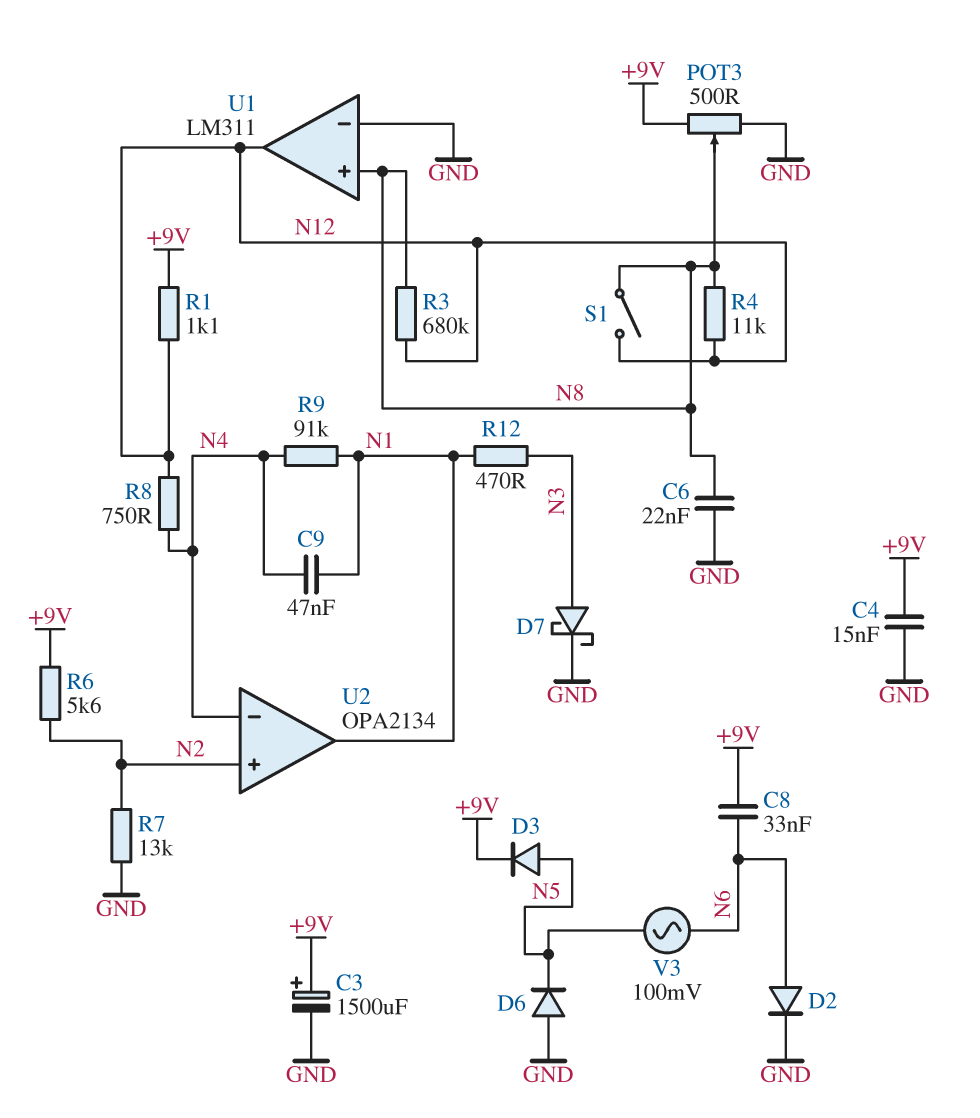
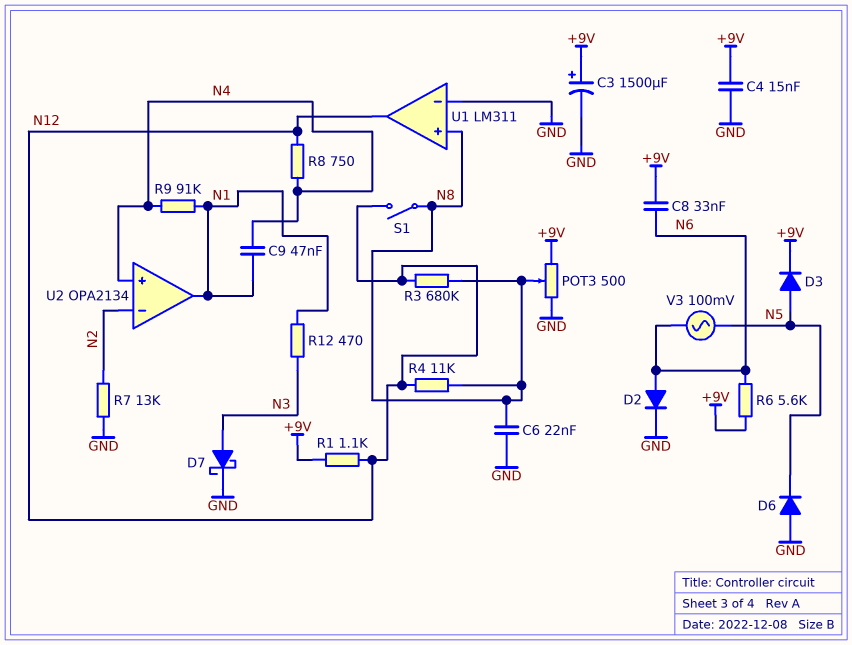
R6: 5.6k (+9V, N2) -> 5.6k (+9V, N6)
U2 pin in+: N2 -> N4
U2 pin in-: N4 -> N2

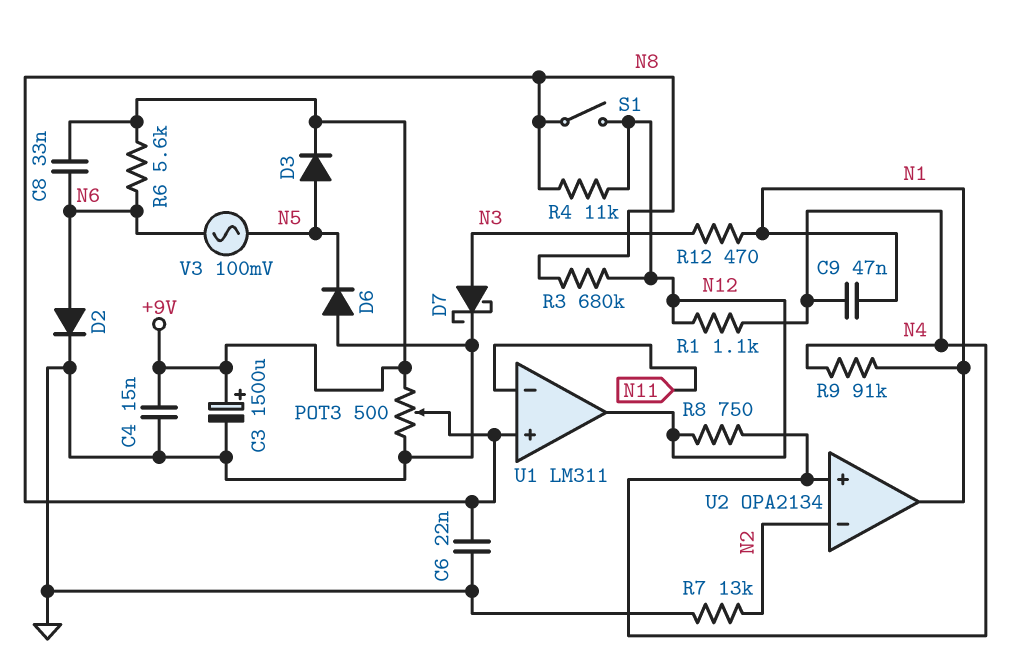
R1: 1.1k (+9V, N12) -> 1.1k (N4, N12)
U1 pin in-: GND -> N11

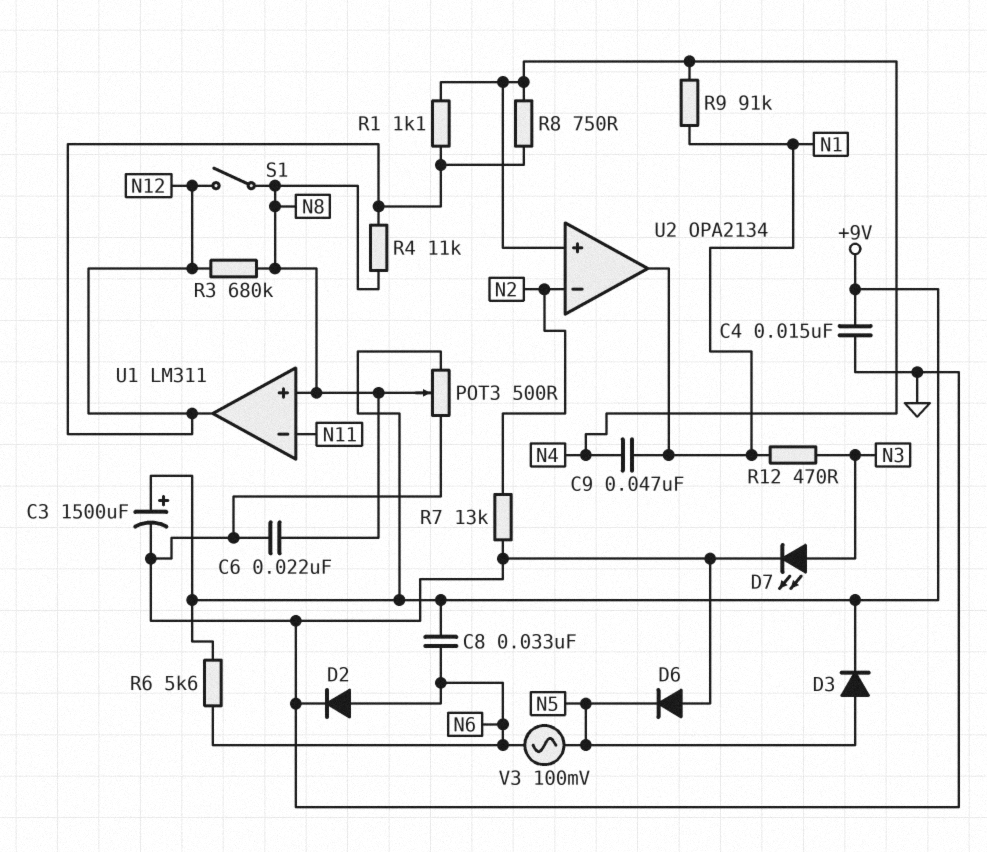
D7: schottky (A N3, K GND) -> LED (A N3, K GND)

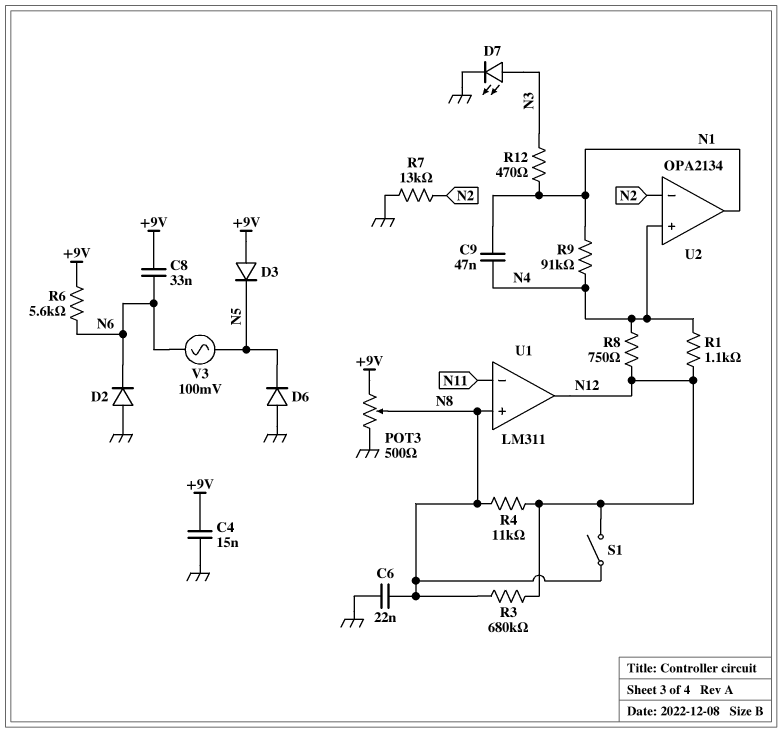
C3: 1500uF (plus +9V, minus GND) -> none
D2: diode (A N6, K GND) -> diode (A GND, K N6)
D3: diode (A N5, K +9V) -> diode (A +9V, K N5)

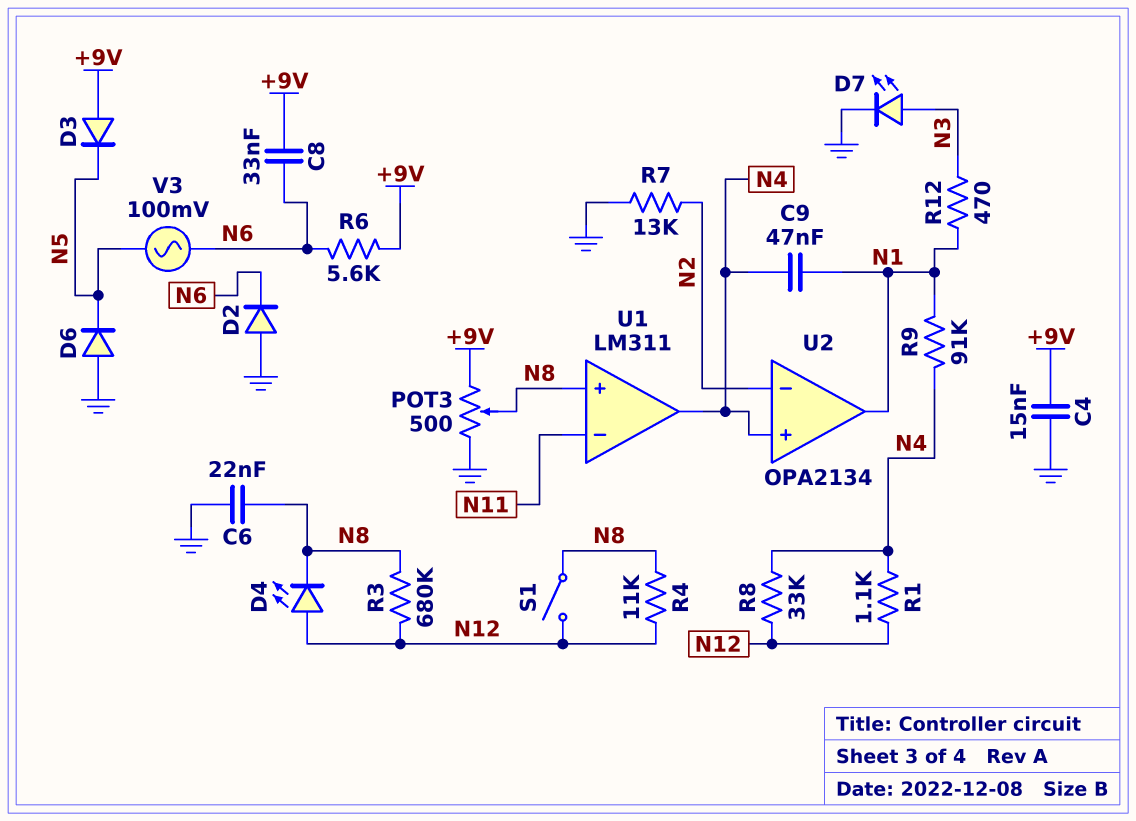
D4: none -> LED (A N12, K N8)
R8: 750 (N4, N12) -> 33k (N4, N12)
U1 pin out: N12 -> N4

